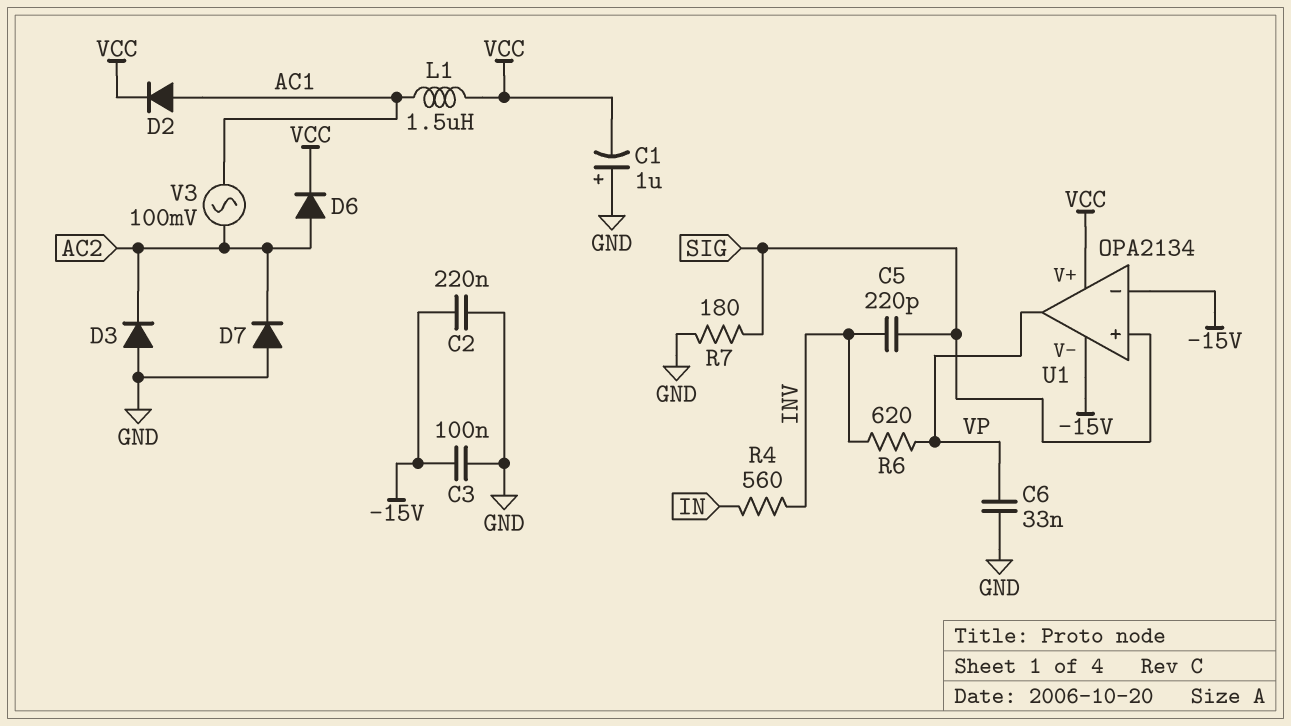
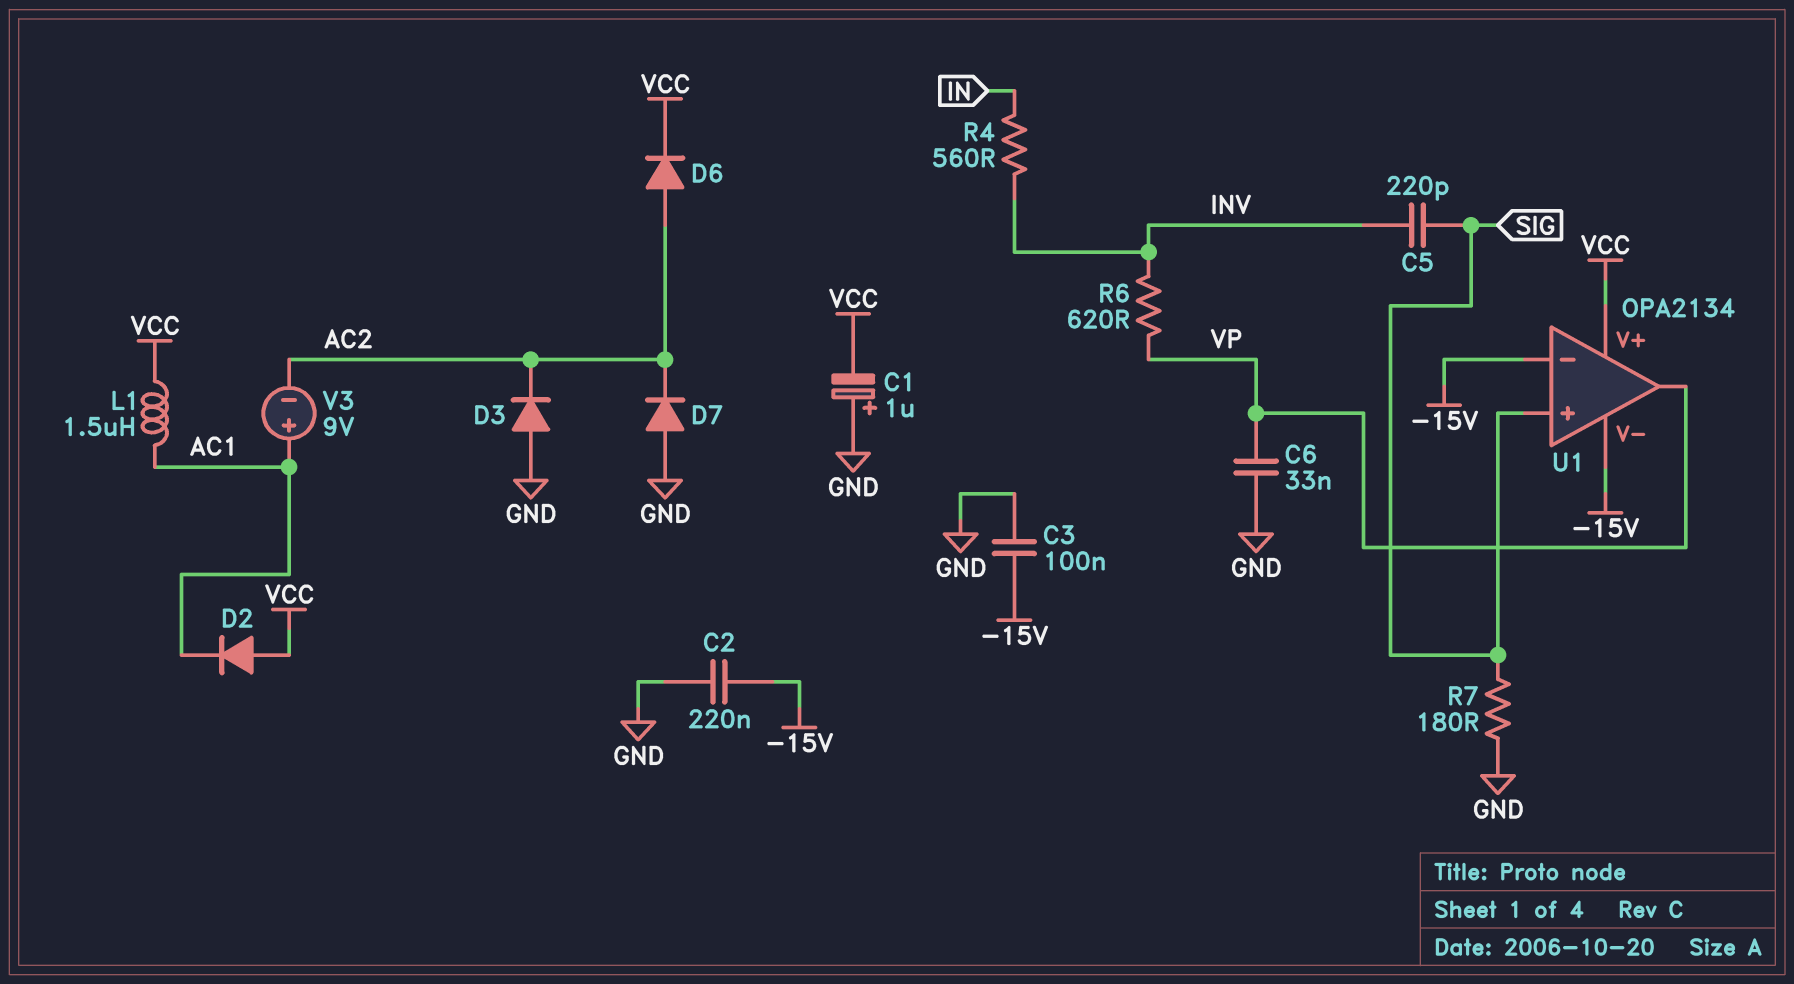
D2: diode (A AC1, K VCC) -> diode (A VCC, K AC1)
V3: AC 100mV (AC1, AC2) -> 9V (plus AC1, minus AC2)

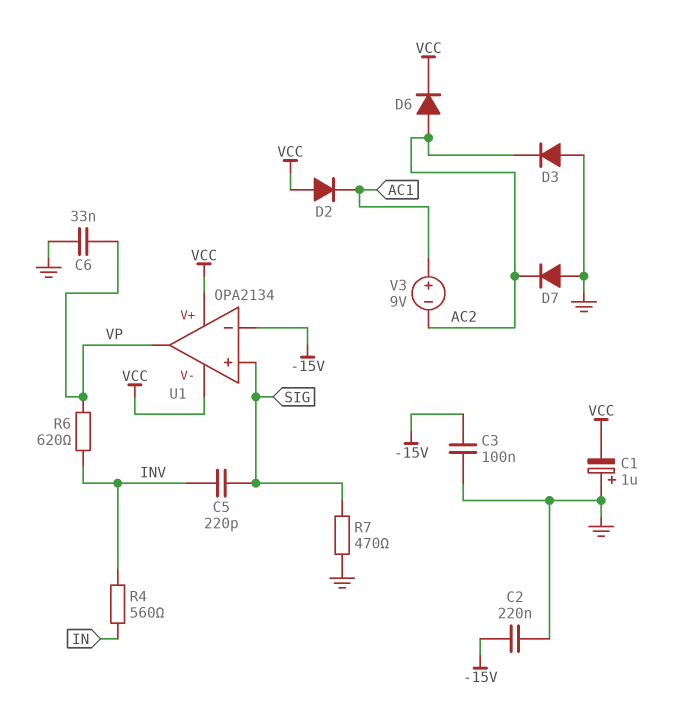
L1: 1.5uH (AC1, VCC) -> none
R7: 180 (GND, SIG) -> 470 (GND, SIG)
U1 pin V-: -15V -> VCC

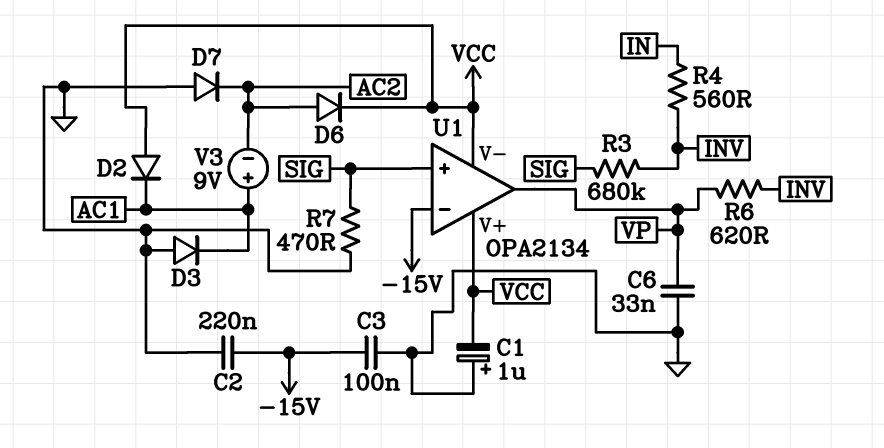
C5: 220pF (INV, SIG) -> none
D3: diode (A GND, K AC2) -> diode (A GND, K AC1)
R3: none -> 680k (INV, SIG)

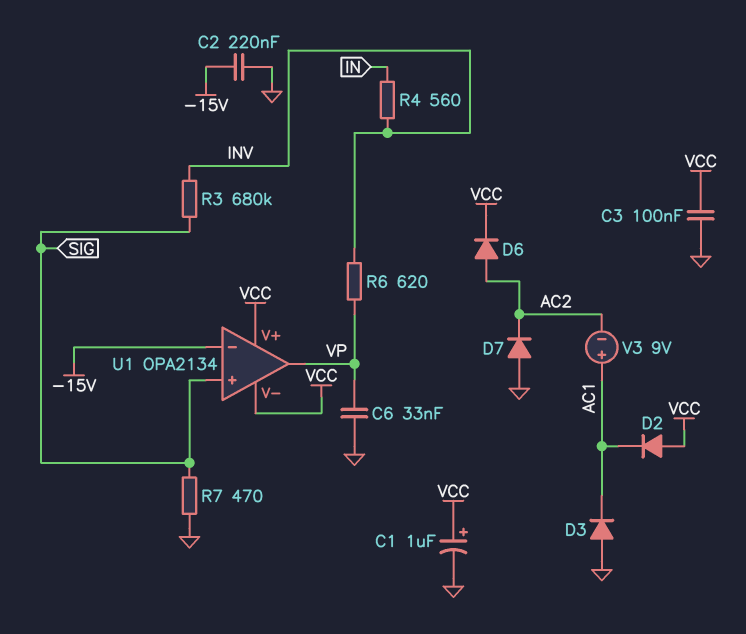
C1: 1uF (plus GND, minus VCC) -> 1uF (plus VCC, minus GND)
C3: 100nF (-15V, GND) -> 100nF (GND, VCC)

